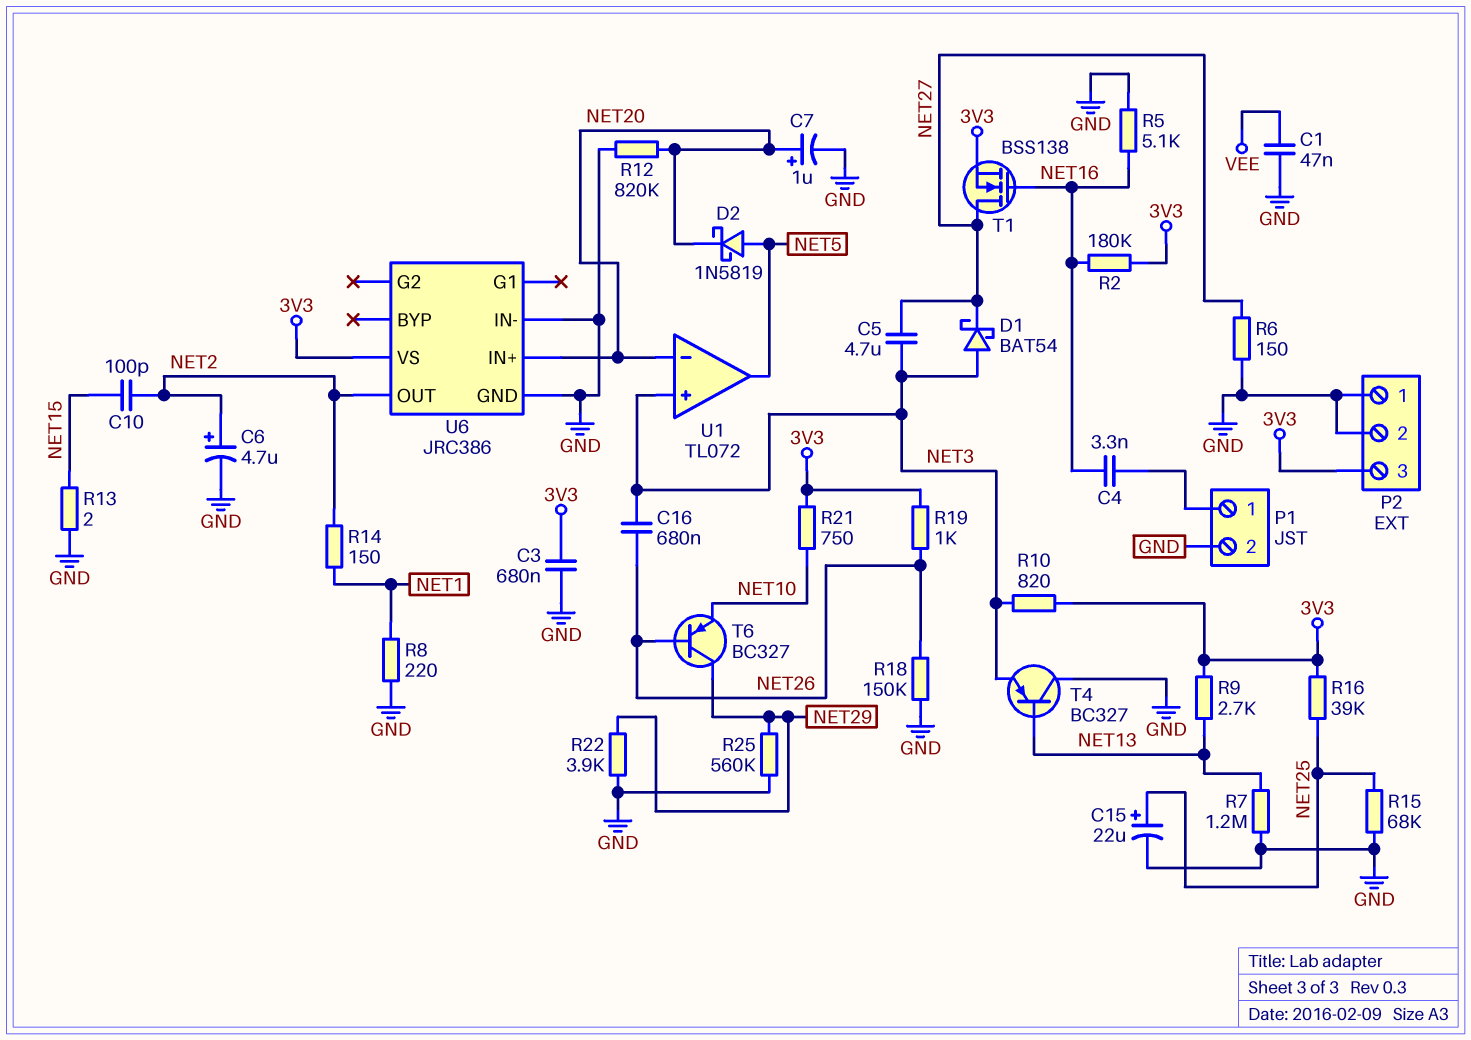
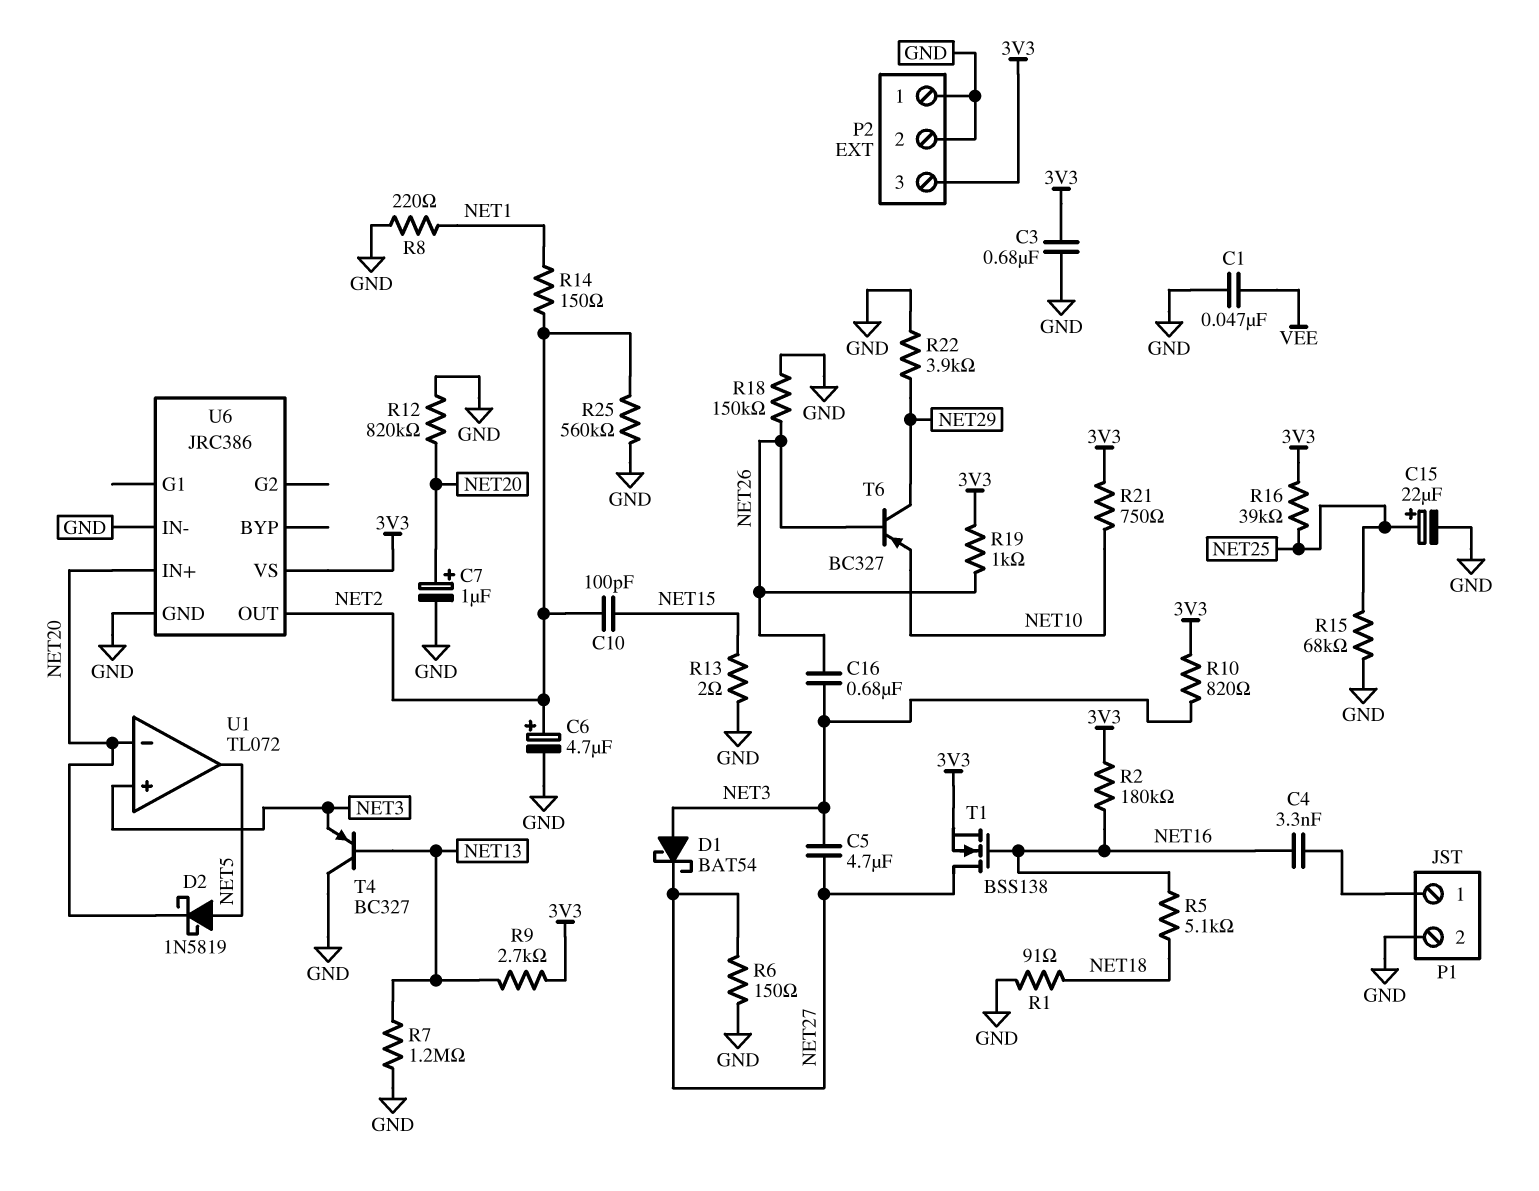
R1: none -> 91 (GND, NET18)
R5: 5.1k (GND, NET16) -> 5.1k (NET16, NET18)
R25: 560k (GND, NET29) -> 560k (GND, NET2)

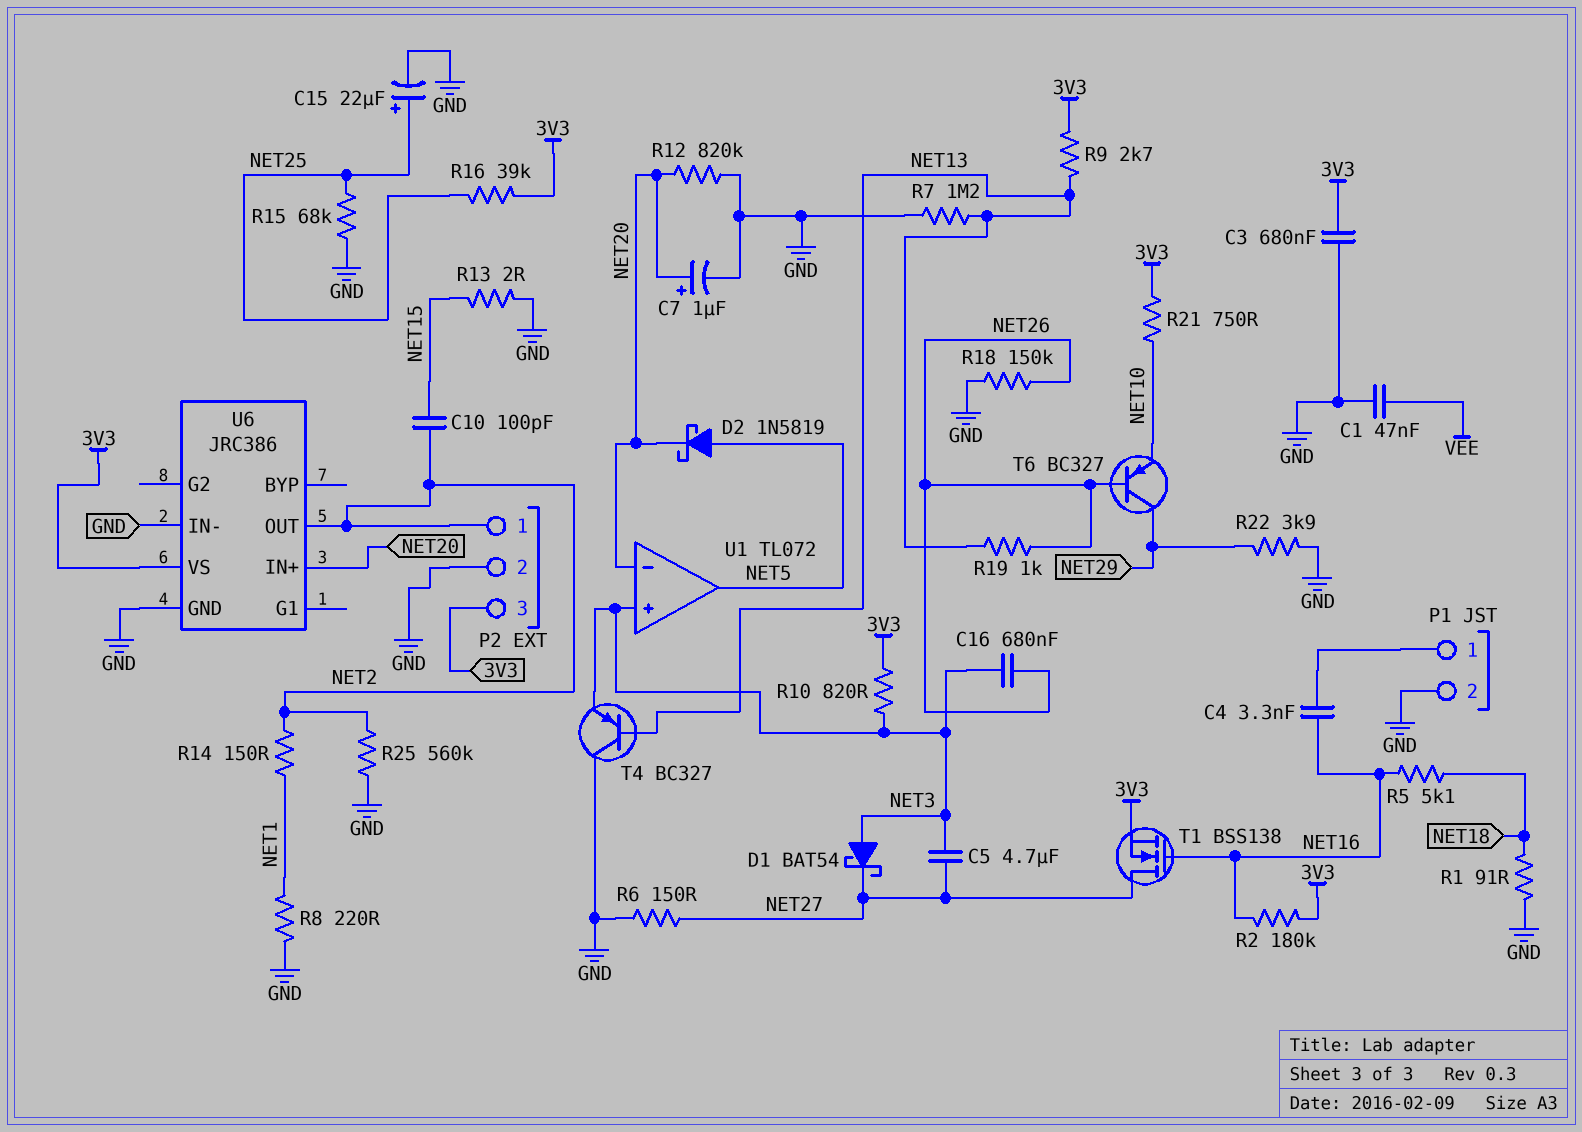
C6: 4.7uF (plus NET2, minus GND) -> none
P2 pin 1: GND -> NET2
R19: 1k (3V3, NET26) -> 1k (NET13, NET26)

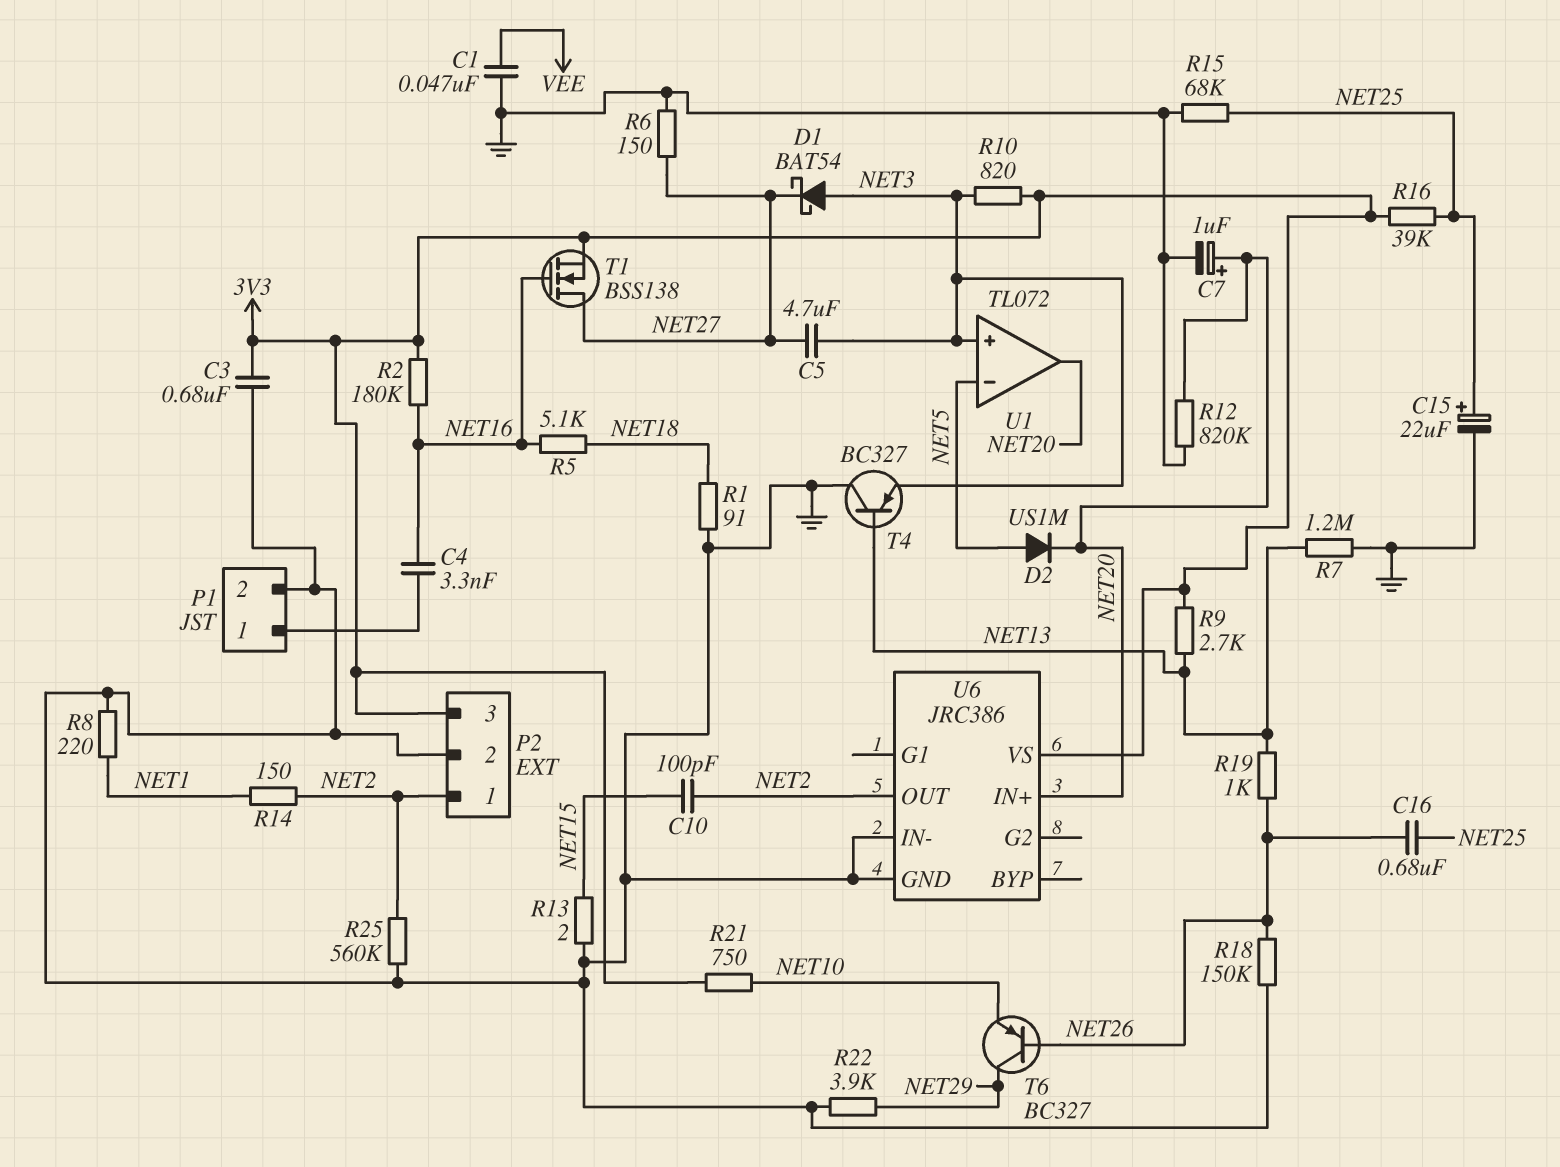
C16: 680nF (NET3, NET26) -> 680nF (NET25, NET26)
D2: schottky 1N5819 (A NET5, K NET20) -> diode US1M (A NET5, K NET20)
U1 pin in-: NET20 -> NET5
U1 pin out: NET5 -> NET20

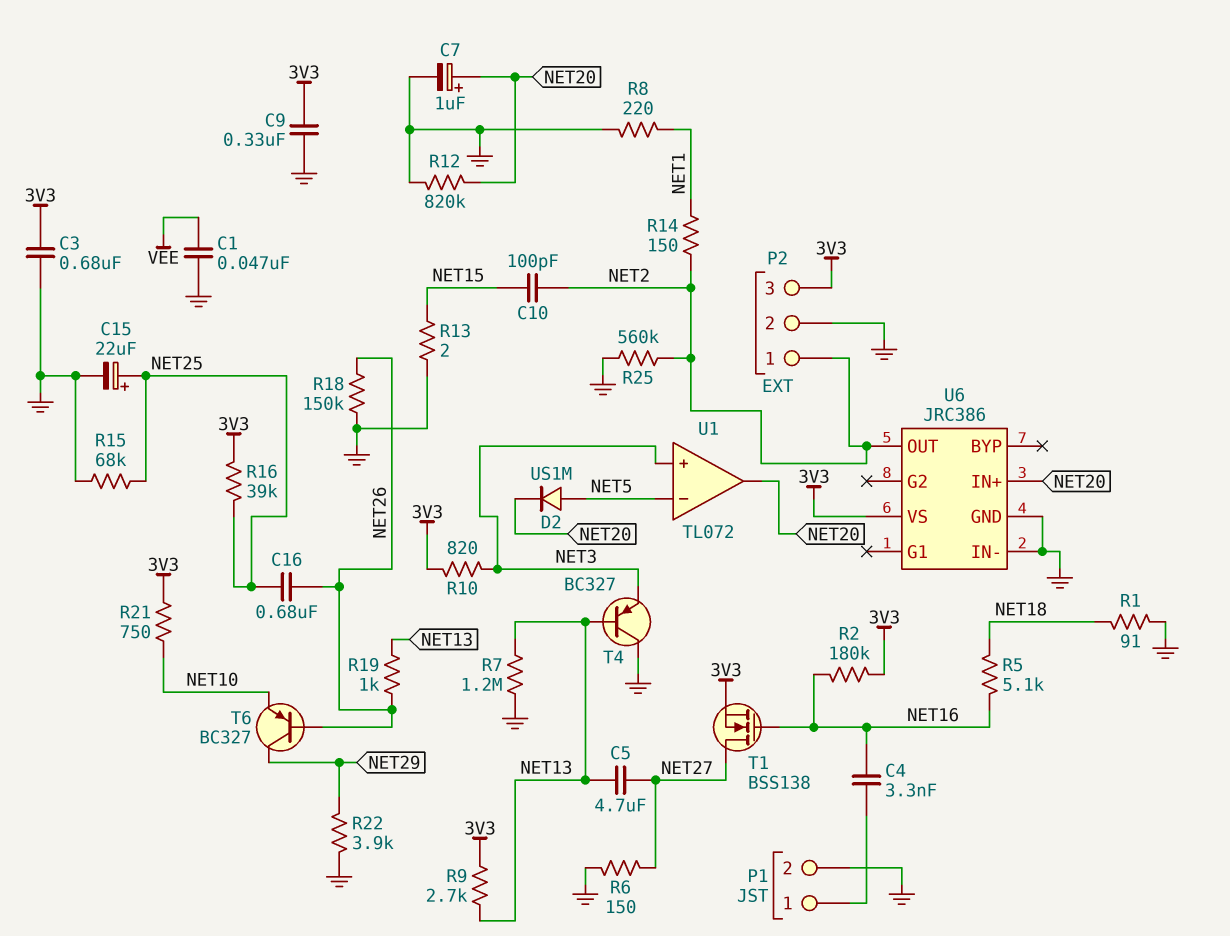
C5: 4.7uF (NET3, NET27) -> 4.7uF (NET13, NET27)
C9: none -> 330nF (3V3, GND)
D1: schottky BAT54 (A NET3, K NET27) -> none

